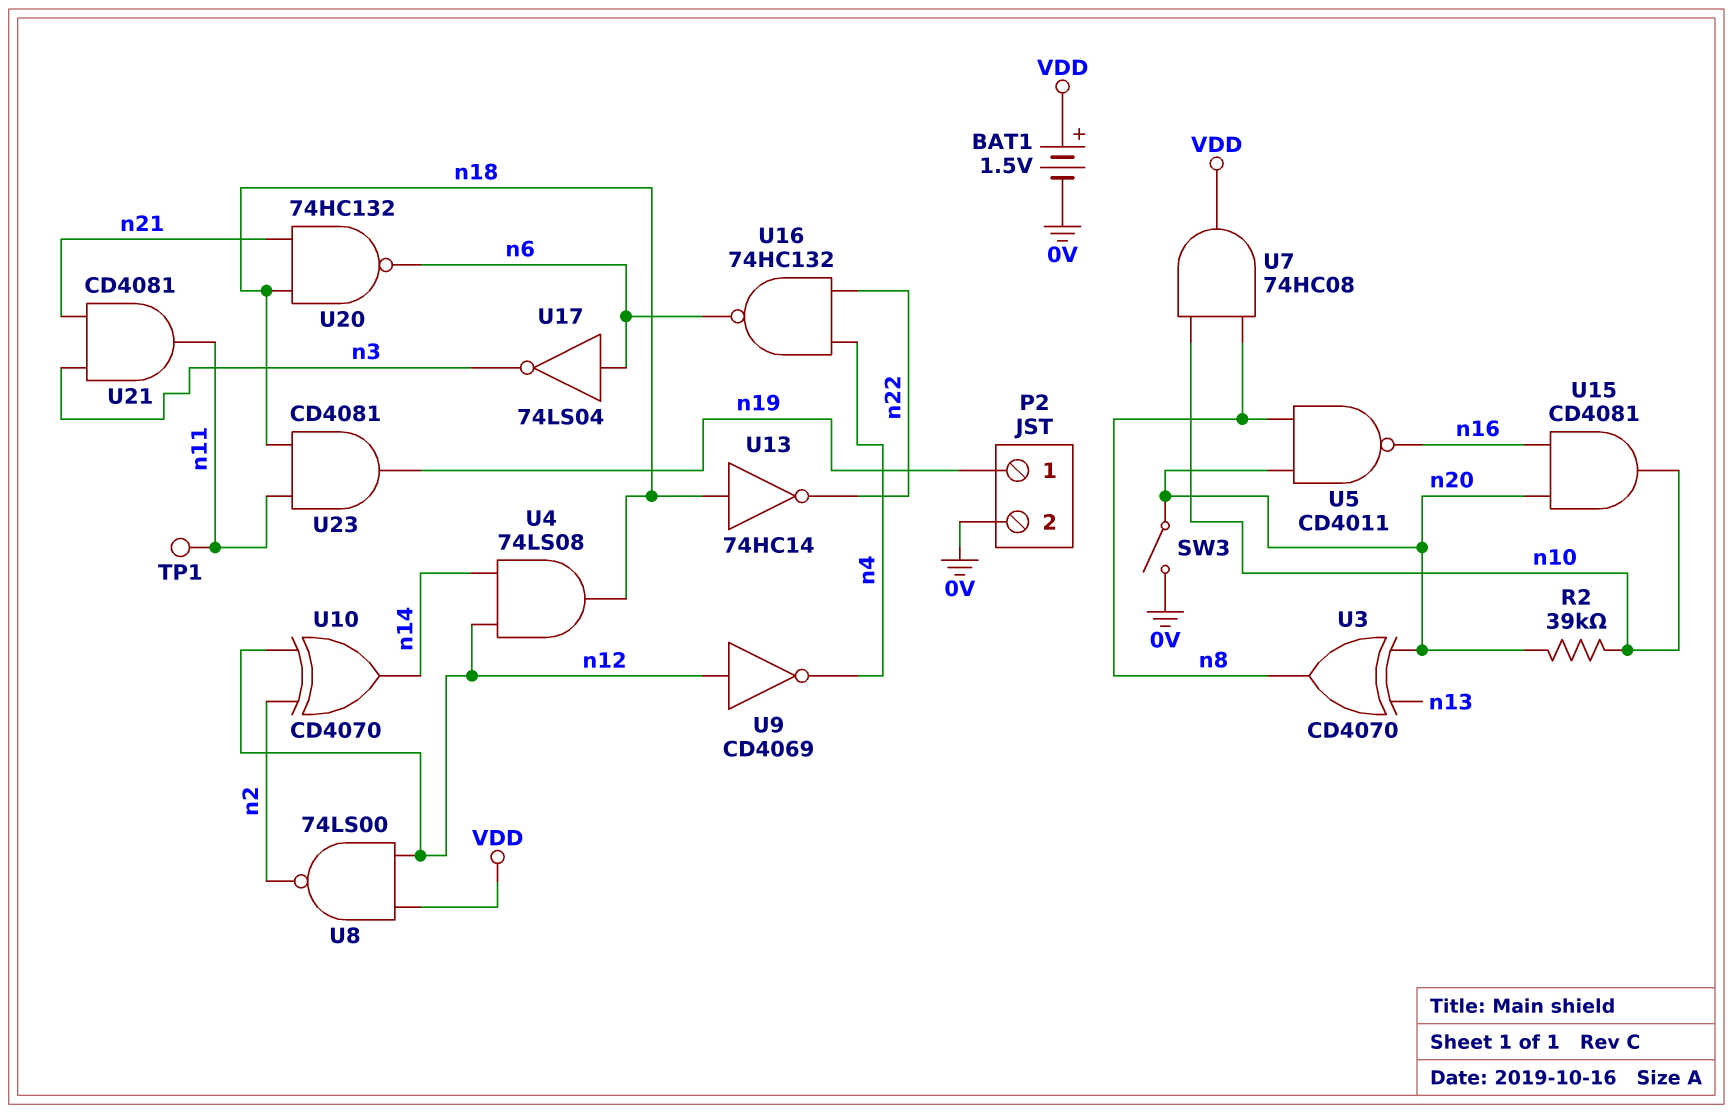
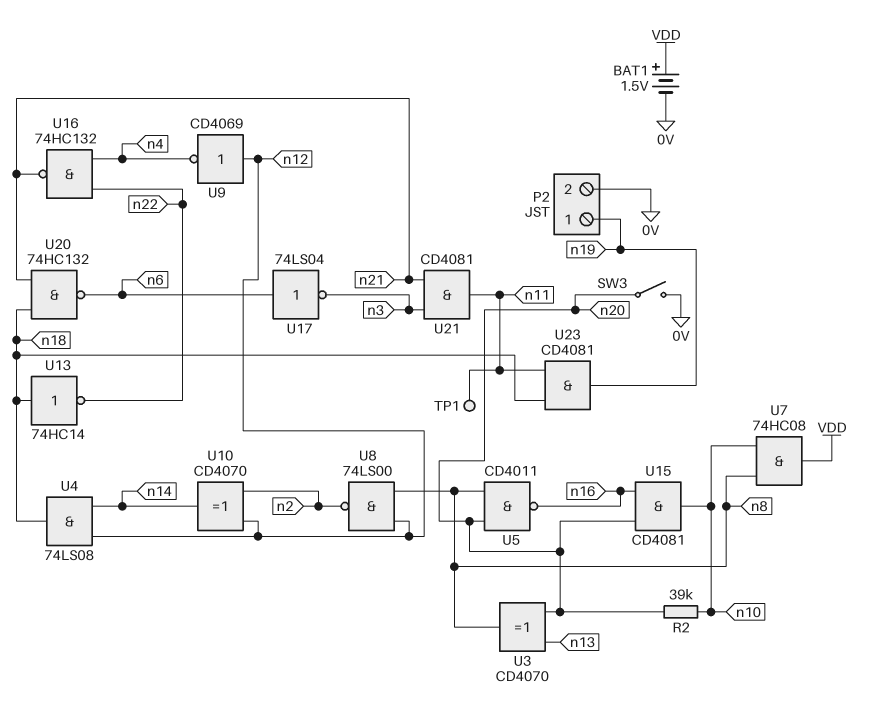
U8: NAND 74LS00 (in VDD, in n12, out n2) -> NAND 74LS00 (in n8, in n12, out n2)
U16: NAND 74HC132 (in n4, in n22, out n6) -> NAND 74HC132 (in n4, in n22, out n21)

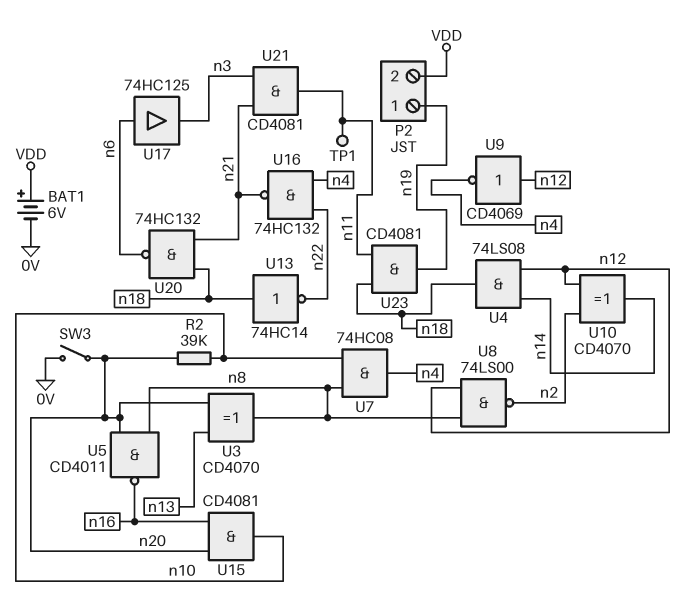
BAT1: 1.5V (plus VDD, minus 0V) -> 6V (plus VDD, minus 0V)
P2 pin 2: 0V -> VDD
U7: AND 74HC08 (in n8, in n10, out VDD) -> AND 74HC08 (in n8, in n10, out n4)
U17: NOT 74LS04 (in n6, out n3) -> buffer 74HC125 (in n6, out n3)

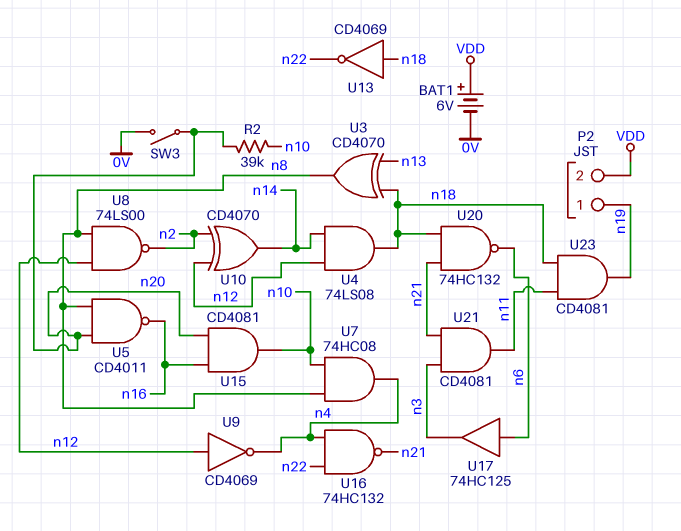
TP1: test point (n11) -> none
U3: XOR CD4070 (in n13, in n20, out n8) -> XOR CD4070 (in n13, in n18, out n8)
U13: NOT 74HC14 (in n18, out n22) -> NOT CD4069 (in n18, out n22)

